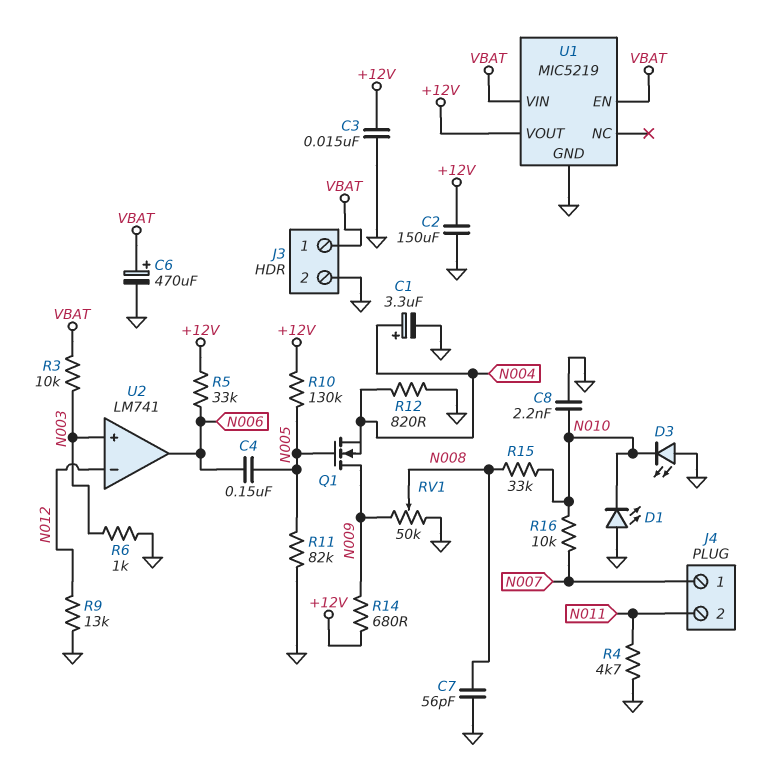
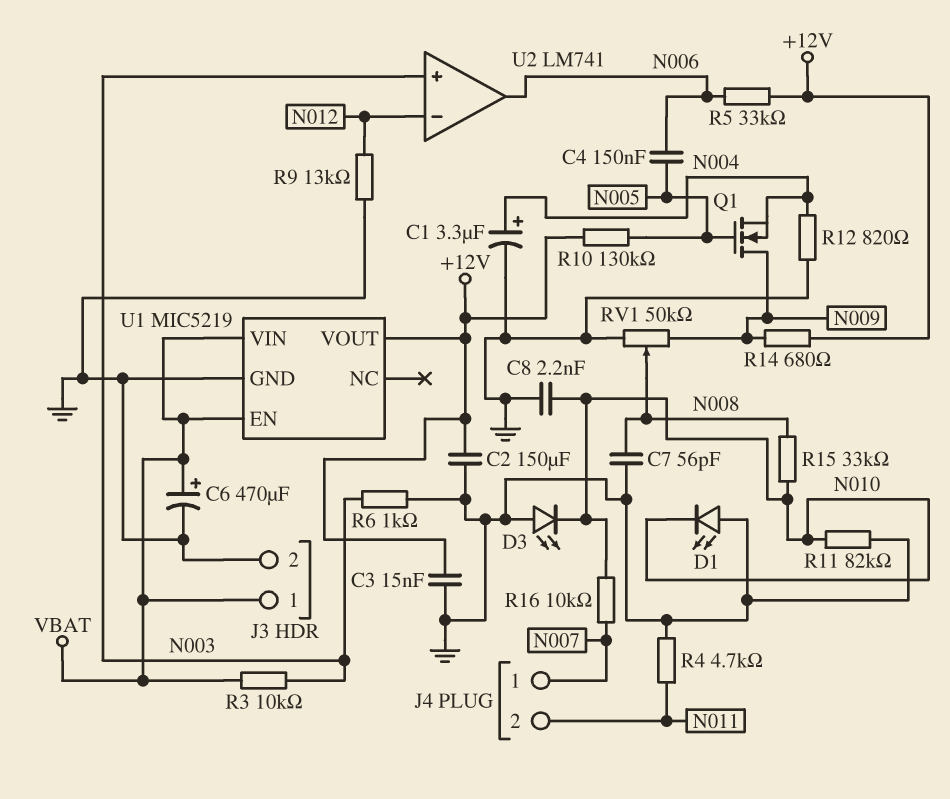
R11: 82k (GND, N005) -> 82k (GND, N010)

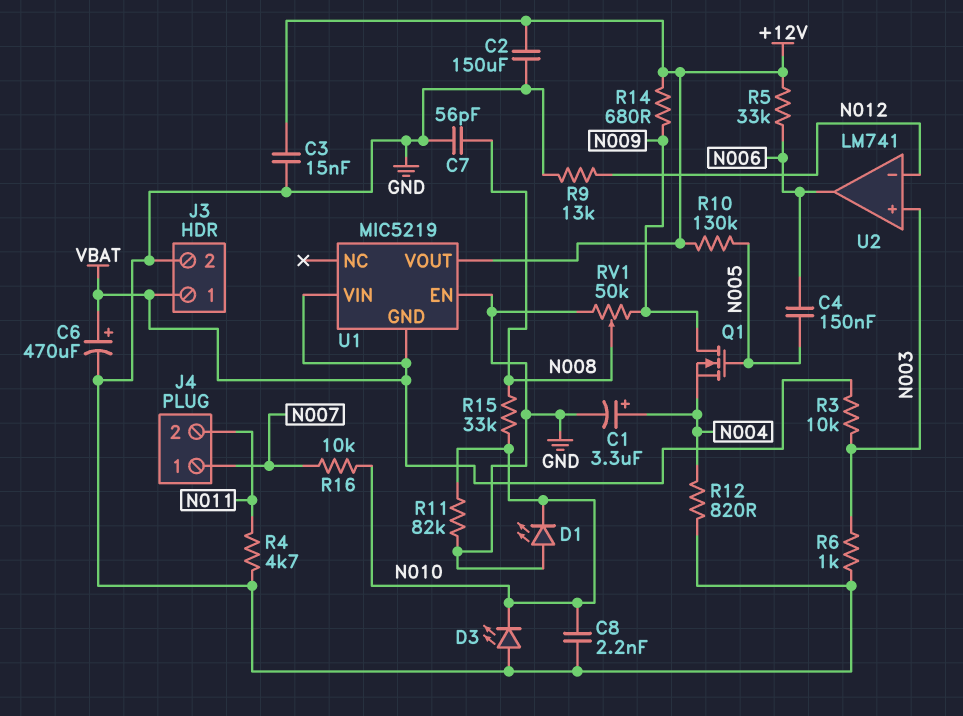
U1 pin EN: VBAT -> GND
U1 pin GND: GND -> VBAT

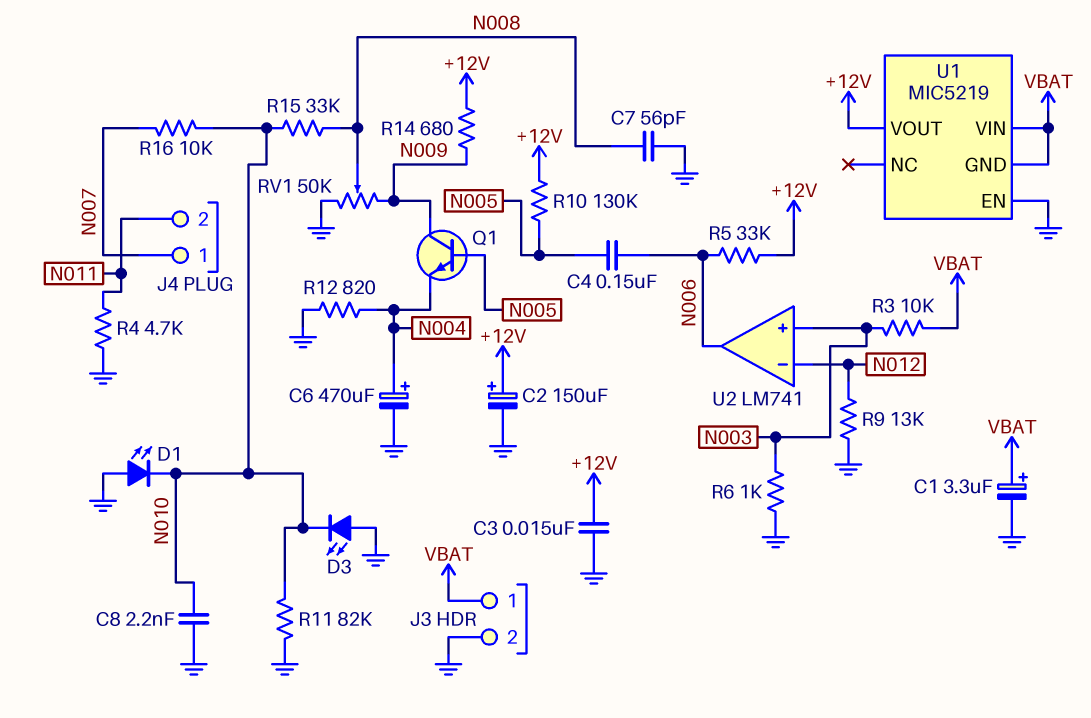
C1: 3.3uF (plus N004, minus GND) -> 3.3uF (plus VBAT, minus GND)
C2: 150uF (+12V, GND) -> 150uF (plus +12V, minus GND)
C6: 470uF (plus VBAT, minus GND) -> 470uF (plus N004, minus GND)
Q1: NMOS (G N005, D N009, S N004) -> NPN (B N005, C N009, E N004)

